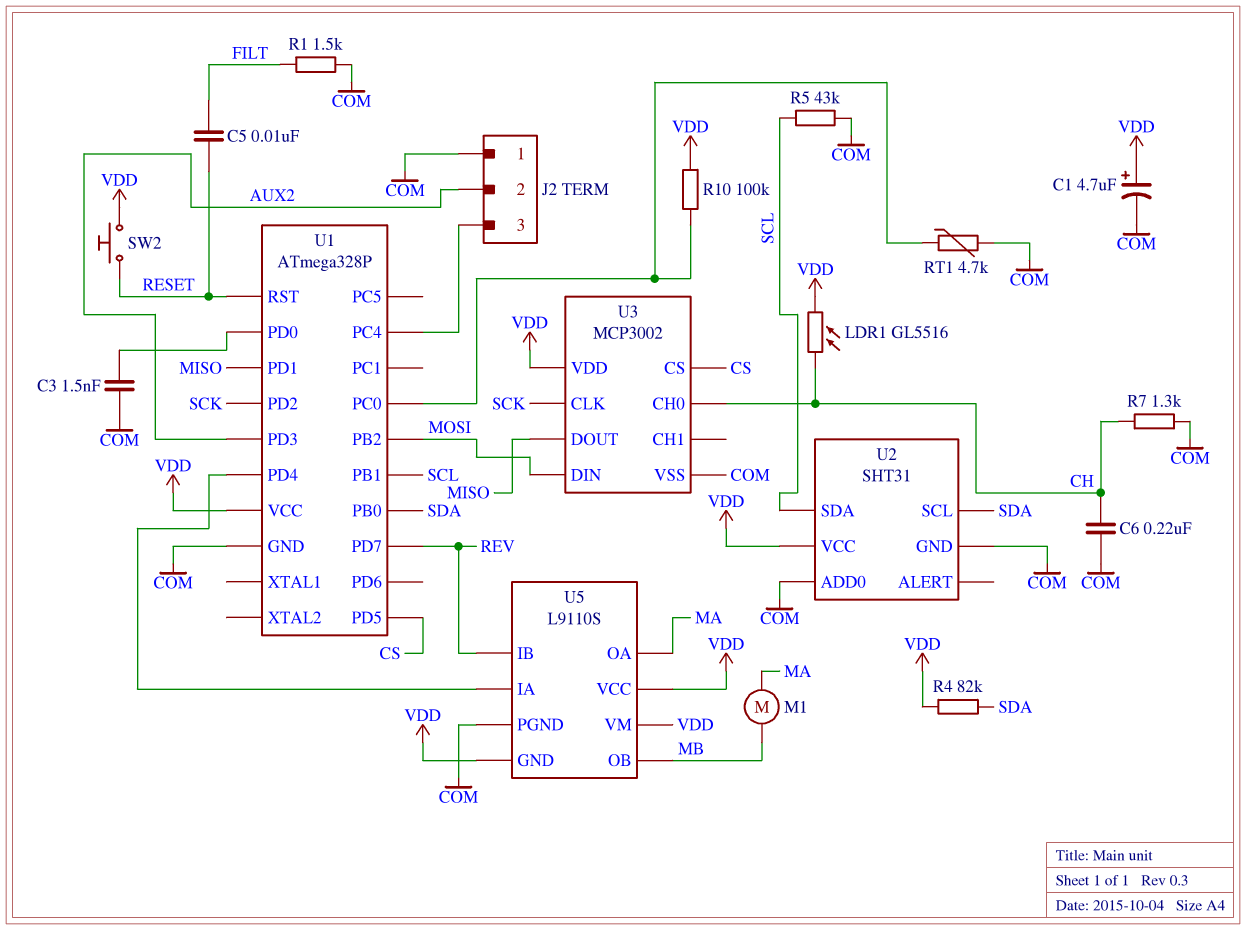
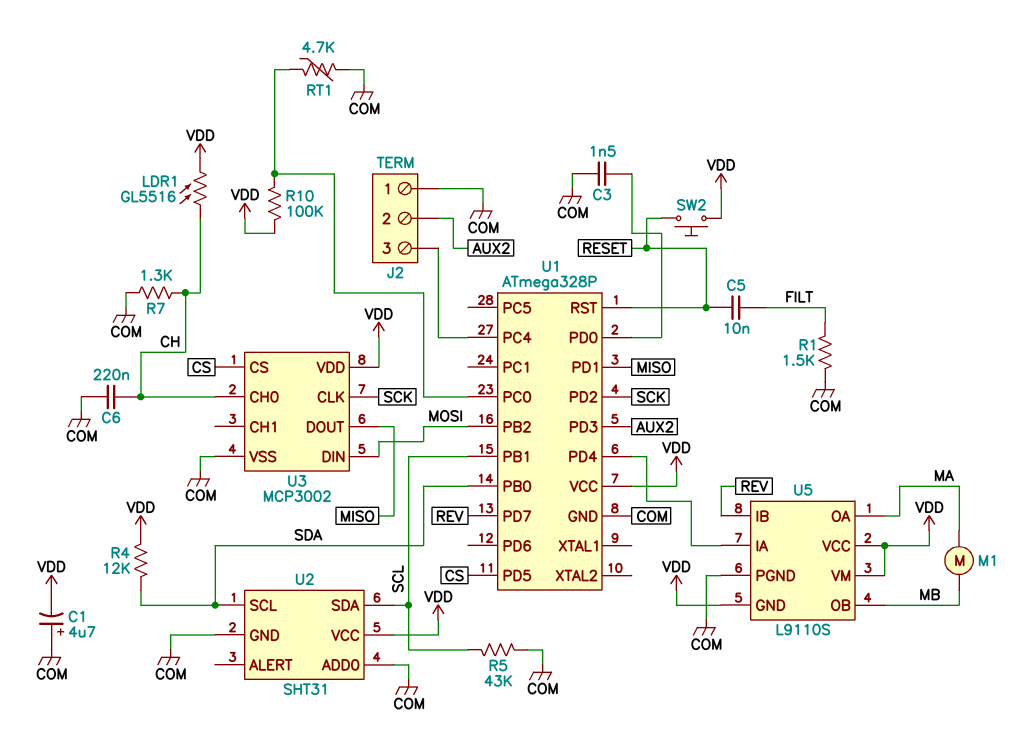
C1: 4.7uF (plus VDD, minus COM) -> 4.7uF (plus COM, minus VDD)
R4: 82k (SDA, VDD) -> 12k (SDA, VDD)

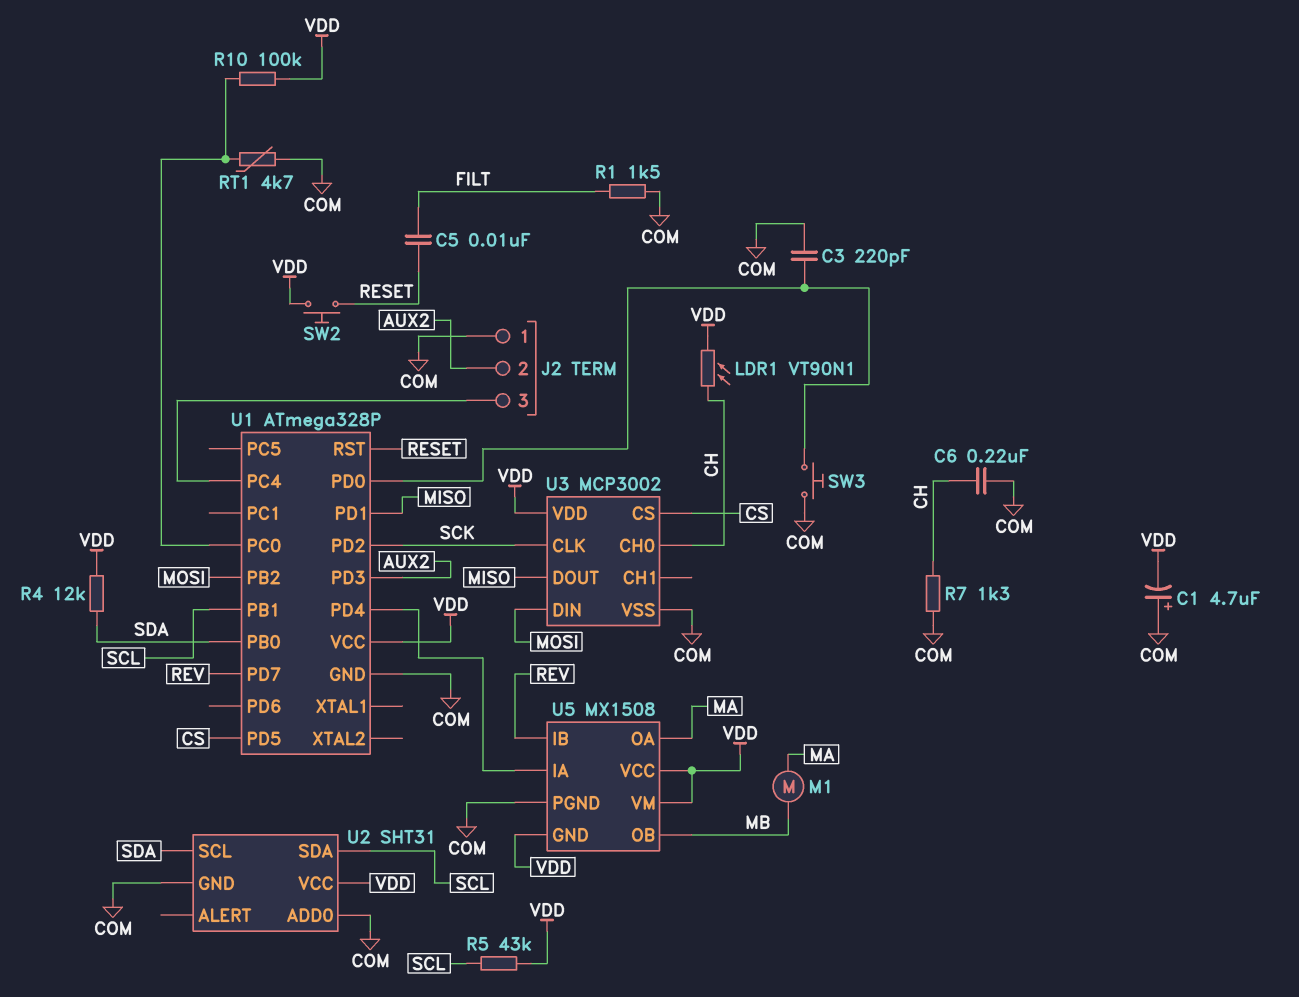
C3: 1.5nF (COM, U1/PD0) -> 220pF (COM, U1/PD0)
LDR1: GL5516 (CH, VDD) -> VT90N1 (CH, VDD)
R5: 43k (COM, SCL) -> 43k (SCL, VDD)
SW3: none -> button (COM, U1/PD0)
U5: L9110S -> MX1508

